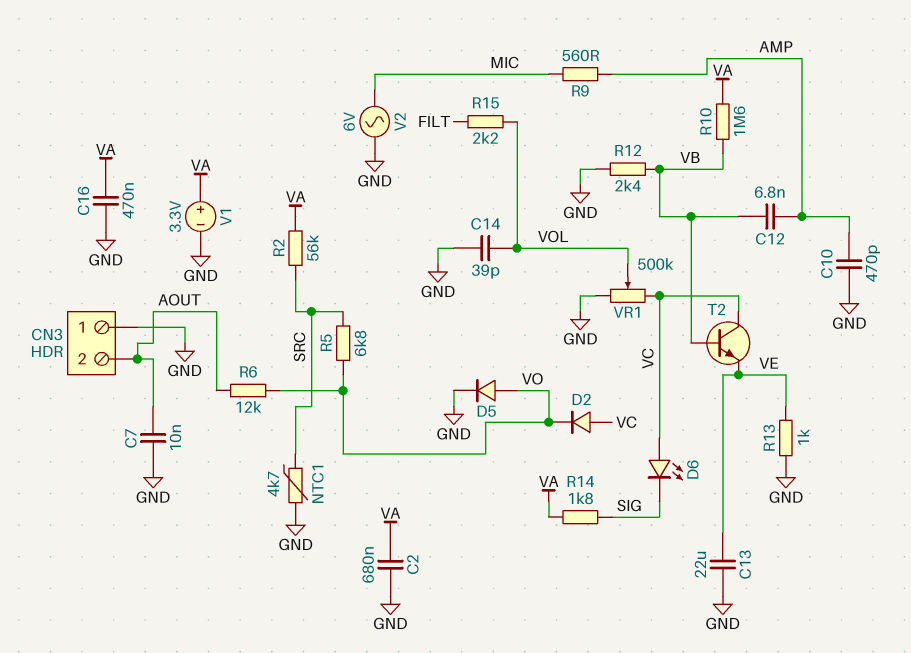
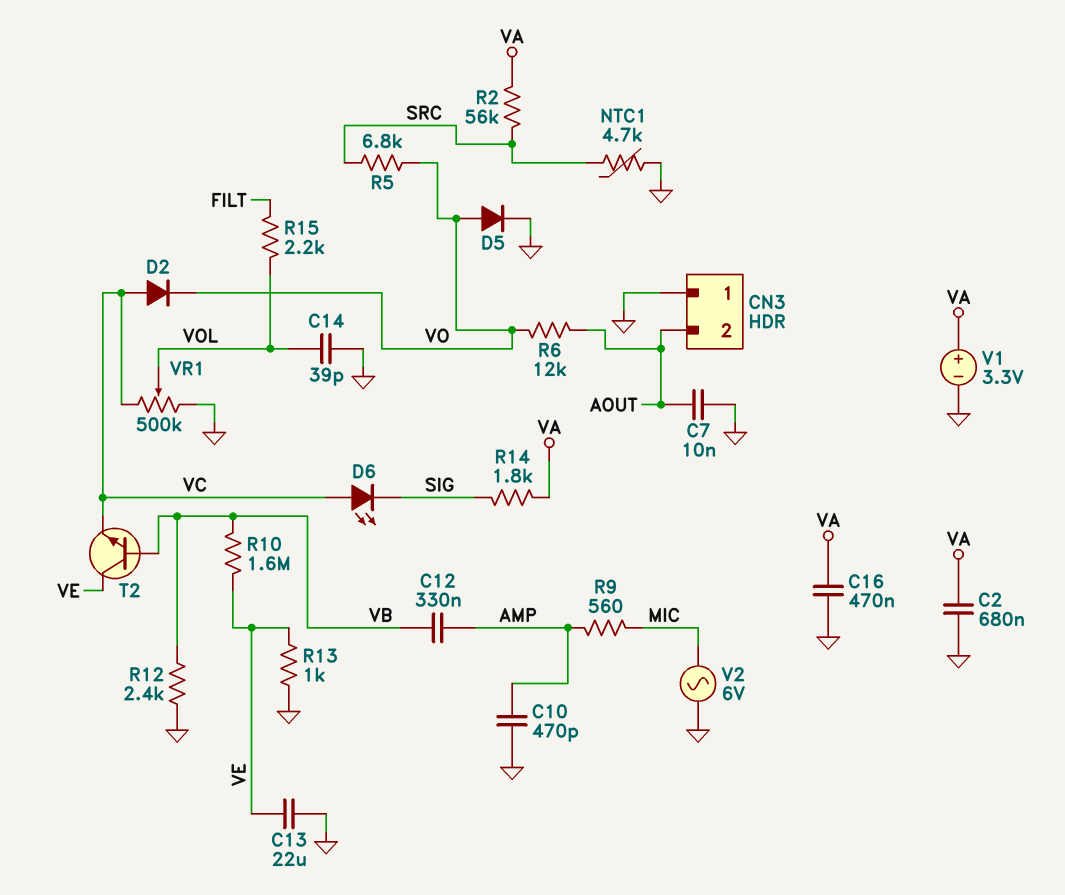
C12: 6.8nF (AMP, VB) -> 330nF (AMP, VB)
R10: 1.6M (VA, VB) -> 1.6M (VB, VE)
T2: NPN (B VB, C VC, E VE) -> NPN (B VB, C VE, E VC)

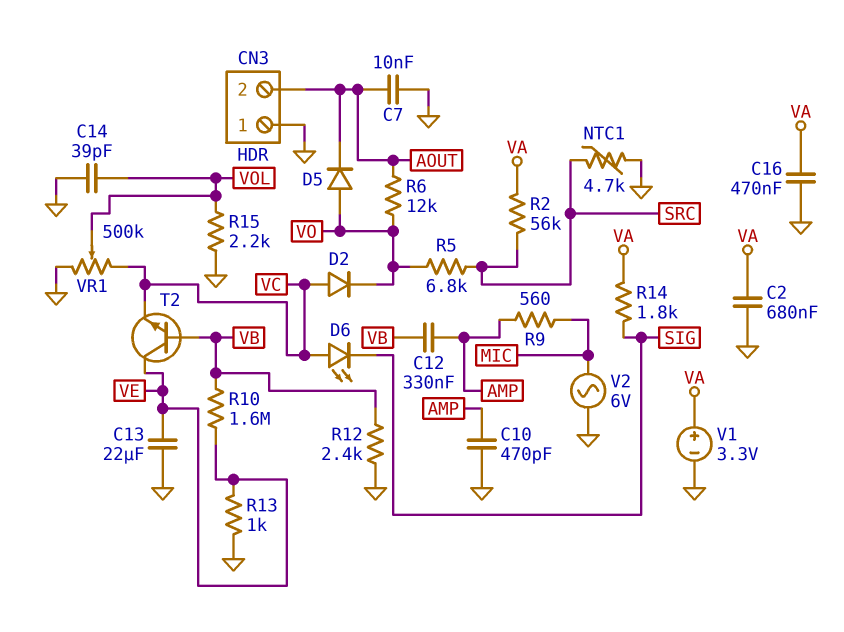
D5: diode (A VO, K GND) -> diode (A VO, K AOUT)
R15: 2.2k (FILT, VOL) -> 2.2k (GND, VOL)

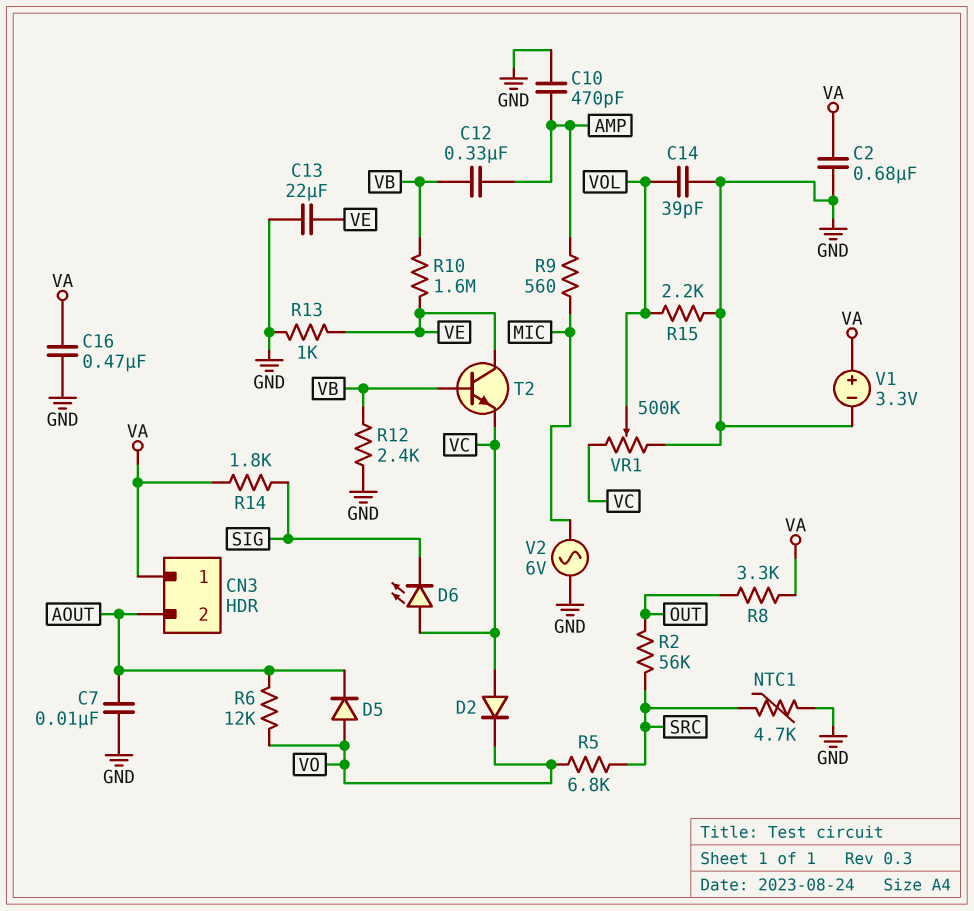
CN3 pin 1: GND -> VA
R2: 56k (SRC, VA) -> 56k (OUT, SRC)
R8: none -> 3.3k (OUT, VA)

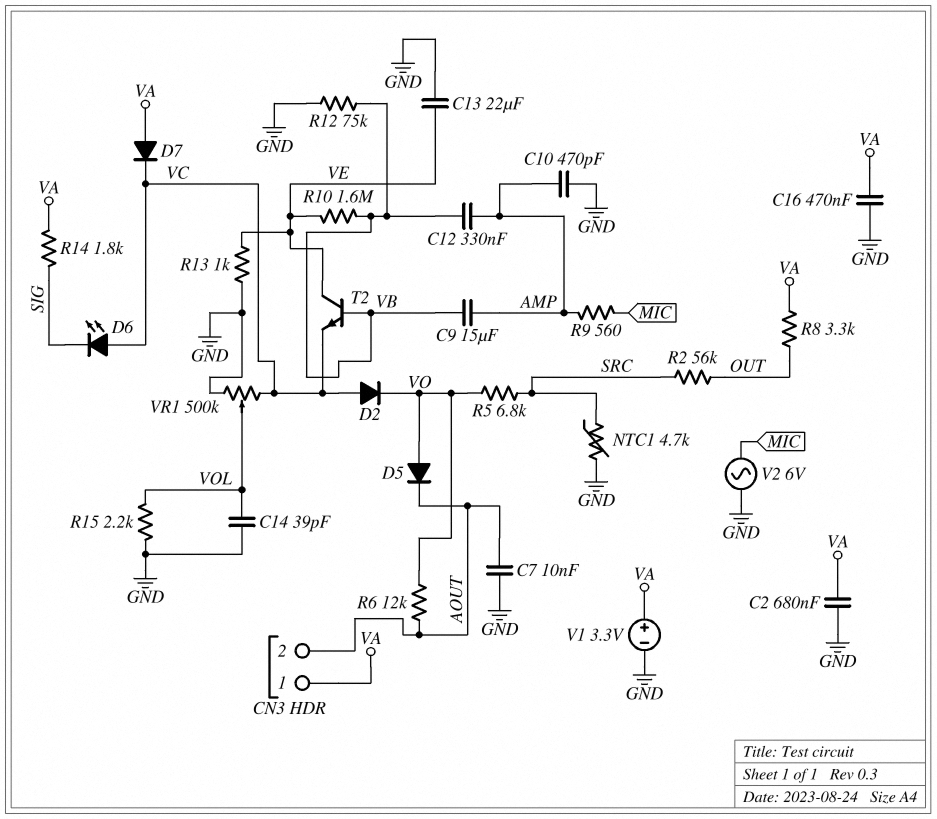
C9: none -> 15uF (AMP, VB)
D7: none -> diode (A VA, K VC)
R12: 2.4k (GND, VB) -> 75k (GND, VB)

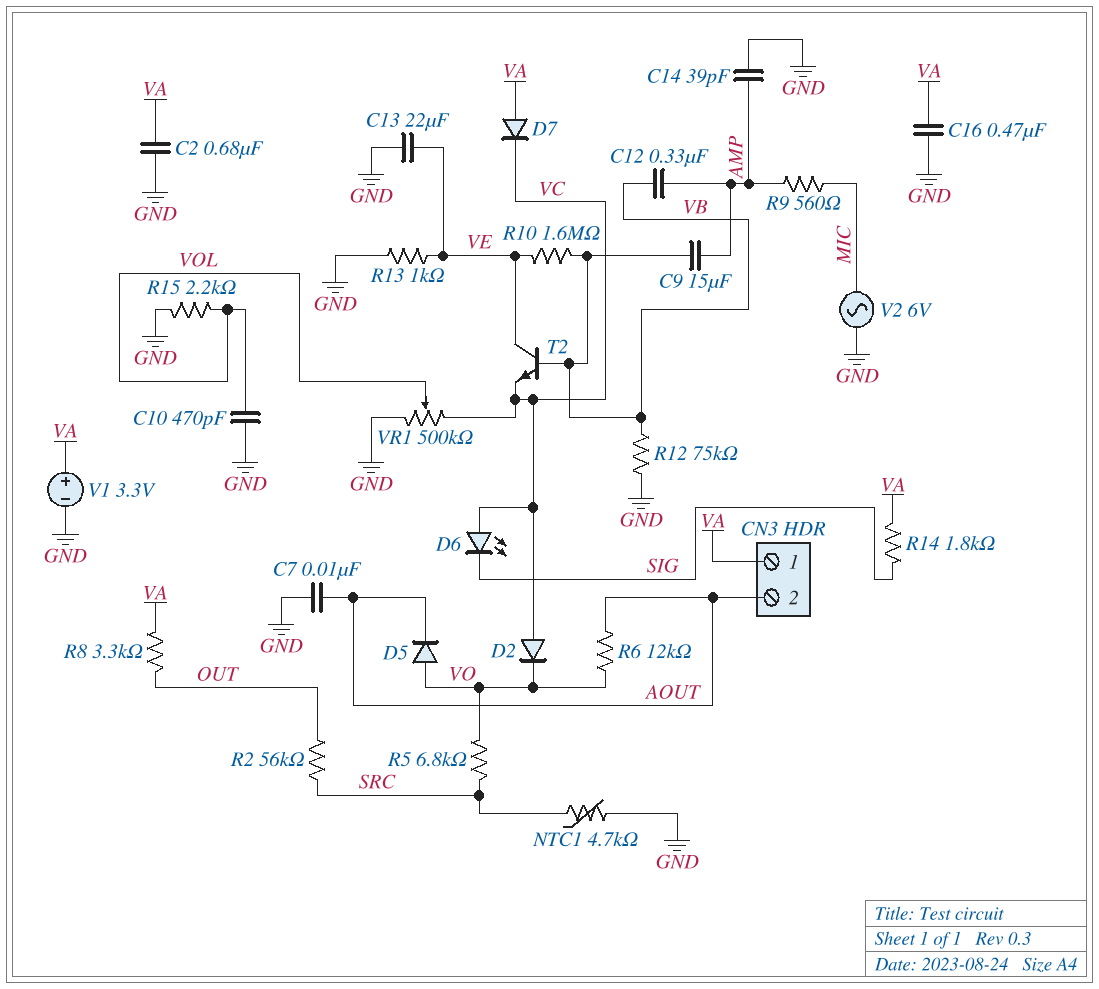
C10: 470pF (AMP, GND) -> 470pF (GND, VOL)
C14: 39pF (GND, VOL) -> 39pF (AMP, GND)

